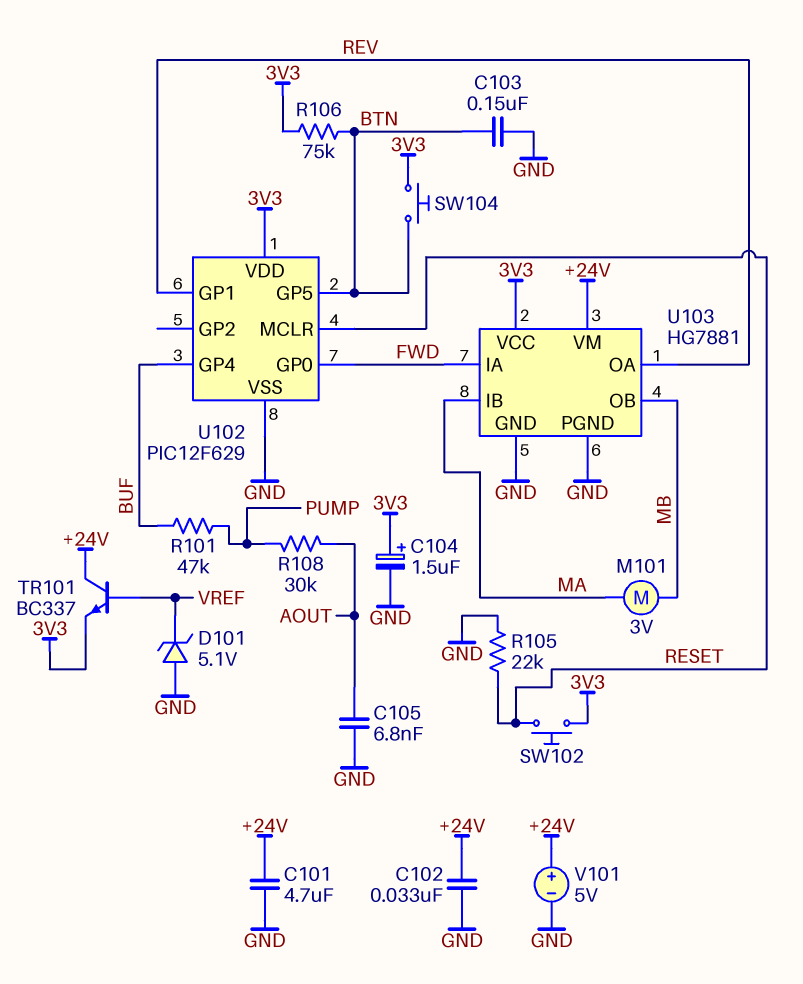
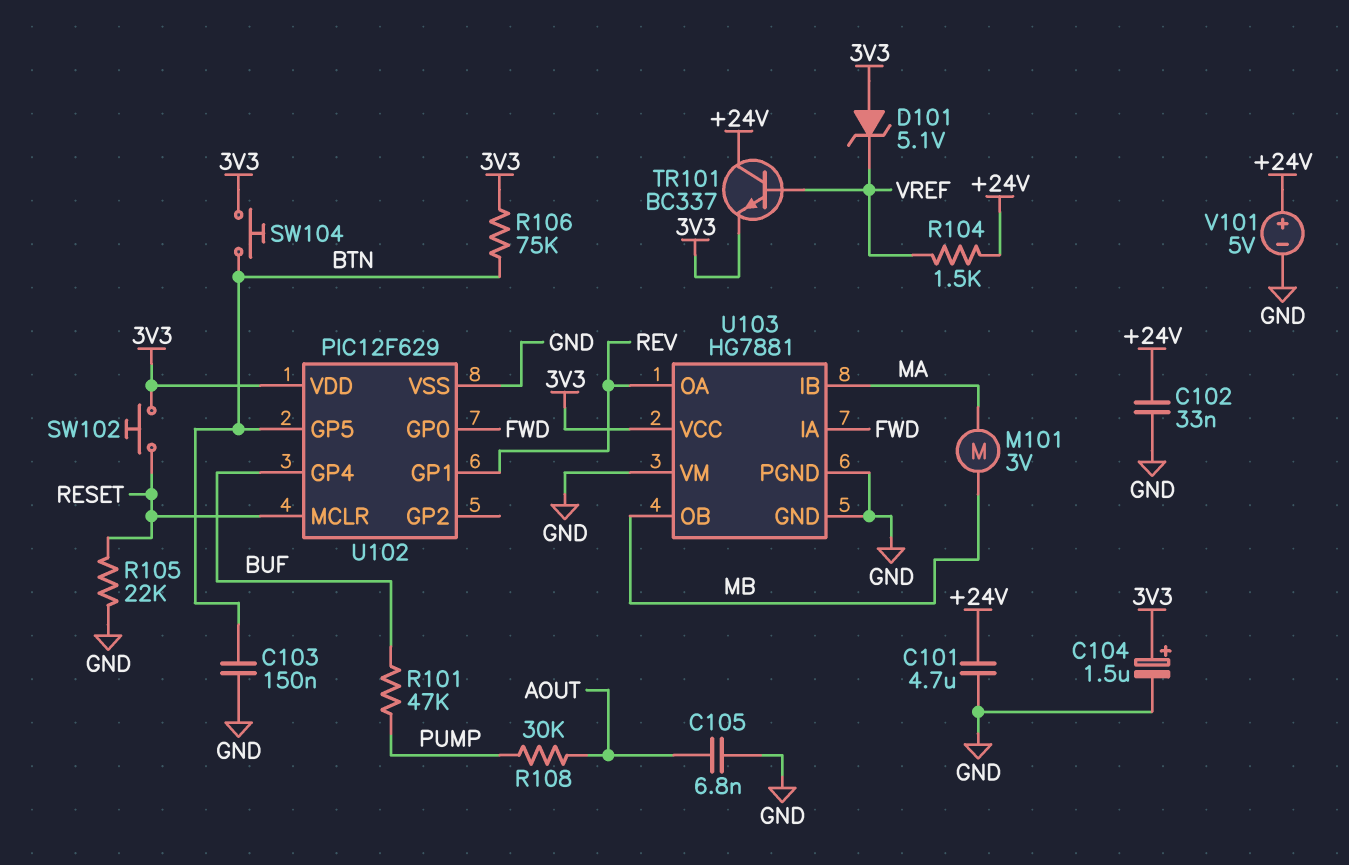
D101: zener 5.1V (A GND, K VREF) -> zener 5.1V (A 3V3, K VREF)
R104: none -> 1.5k (+24V, VREF)
U103 pin VM: +24V -> GND

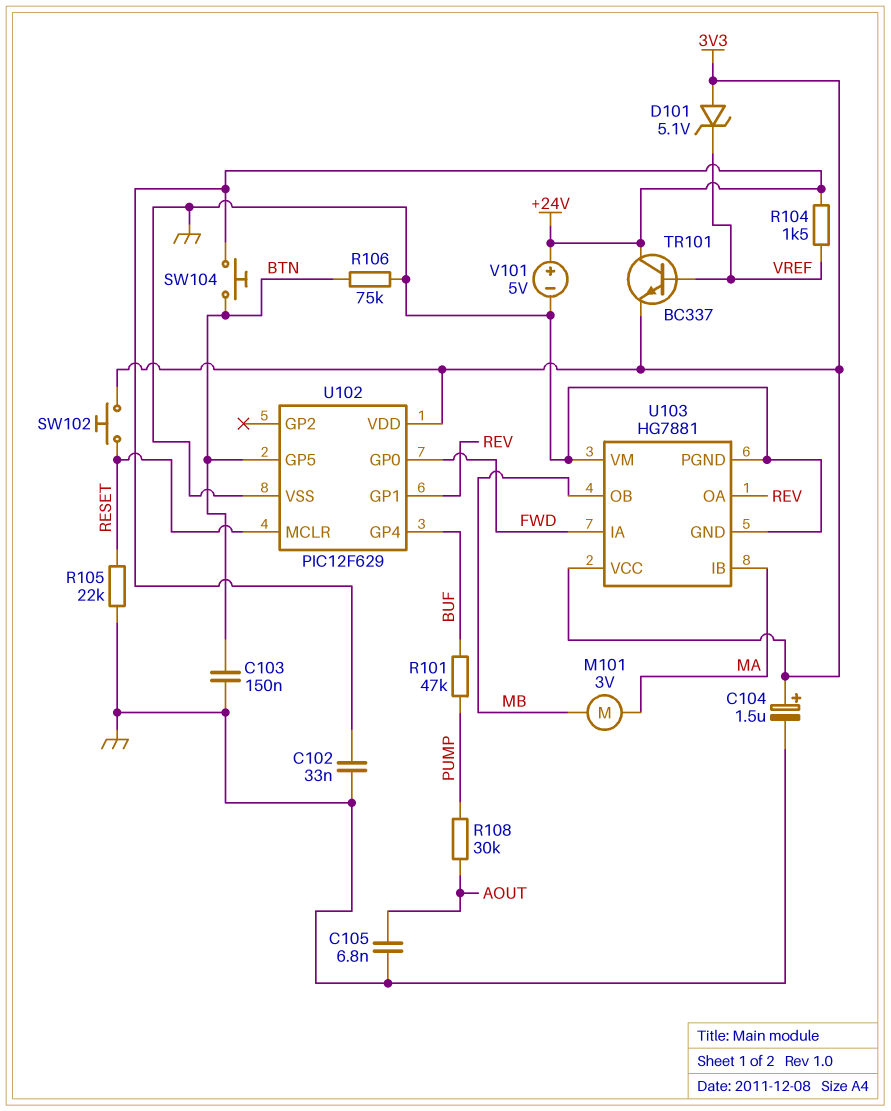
C101: 4.7uF (+24V, GND) -> none
R106: 75k (3V3, BTN) -> 75k (BTN, GND)
SW104: button (3V3, BTN) -> button (+24V, BTN)

